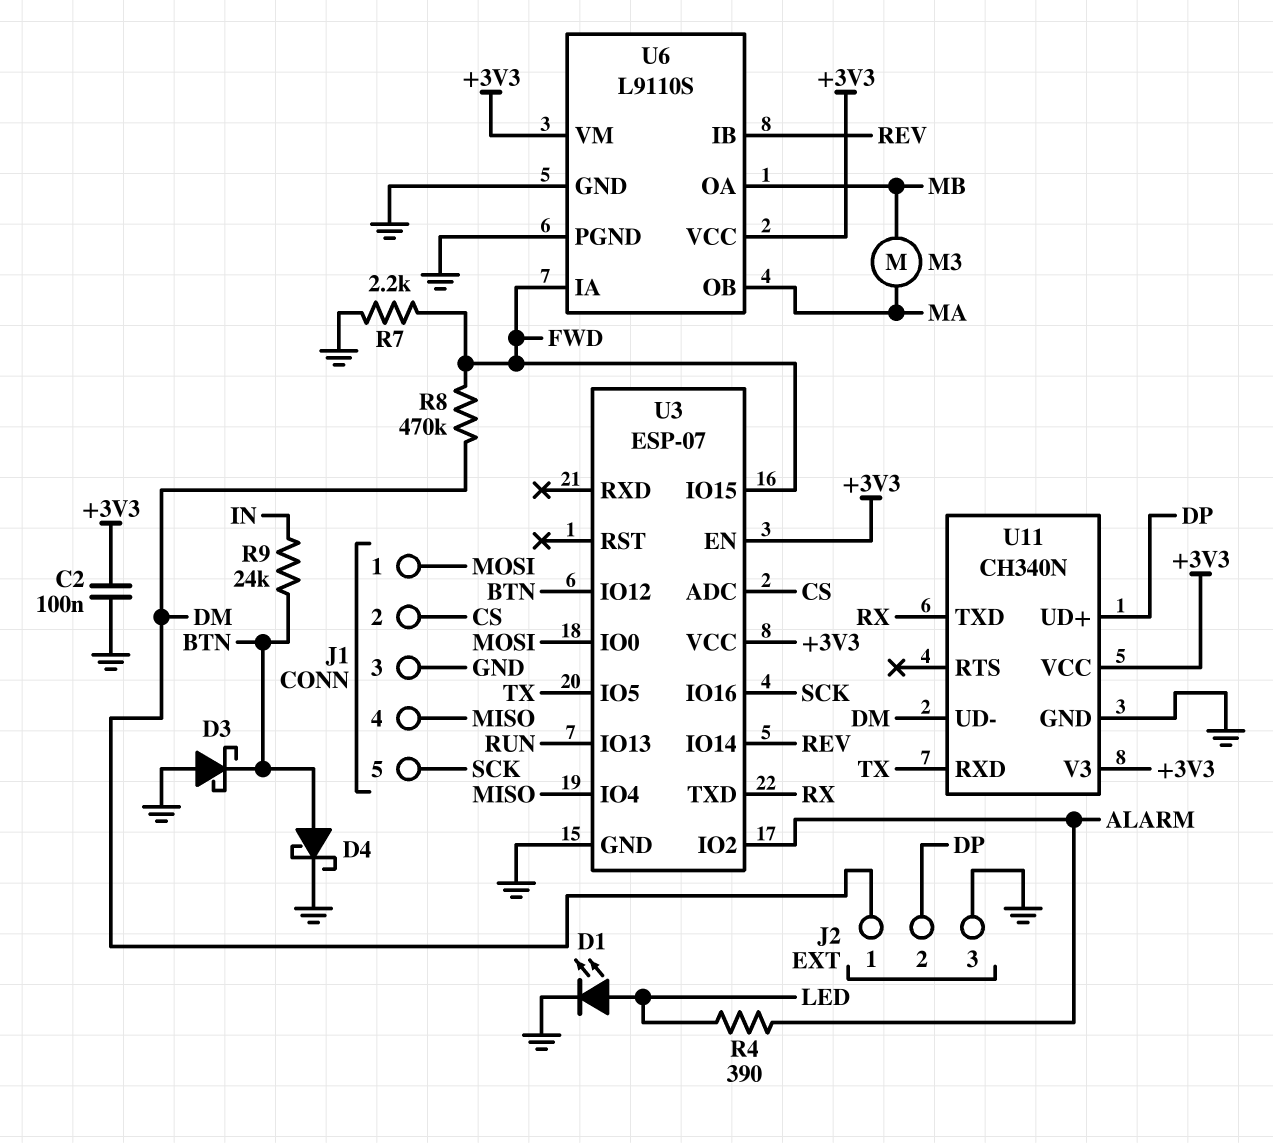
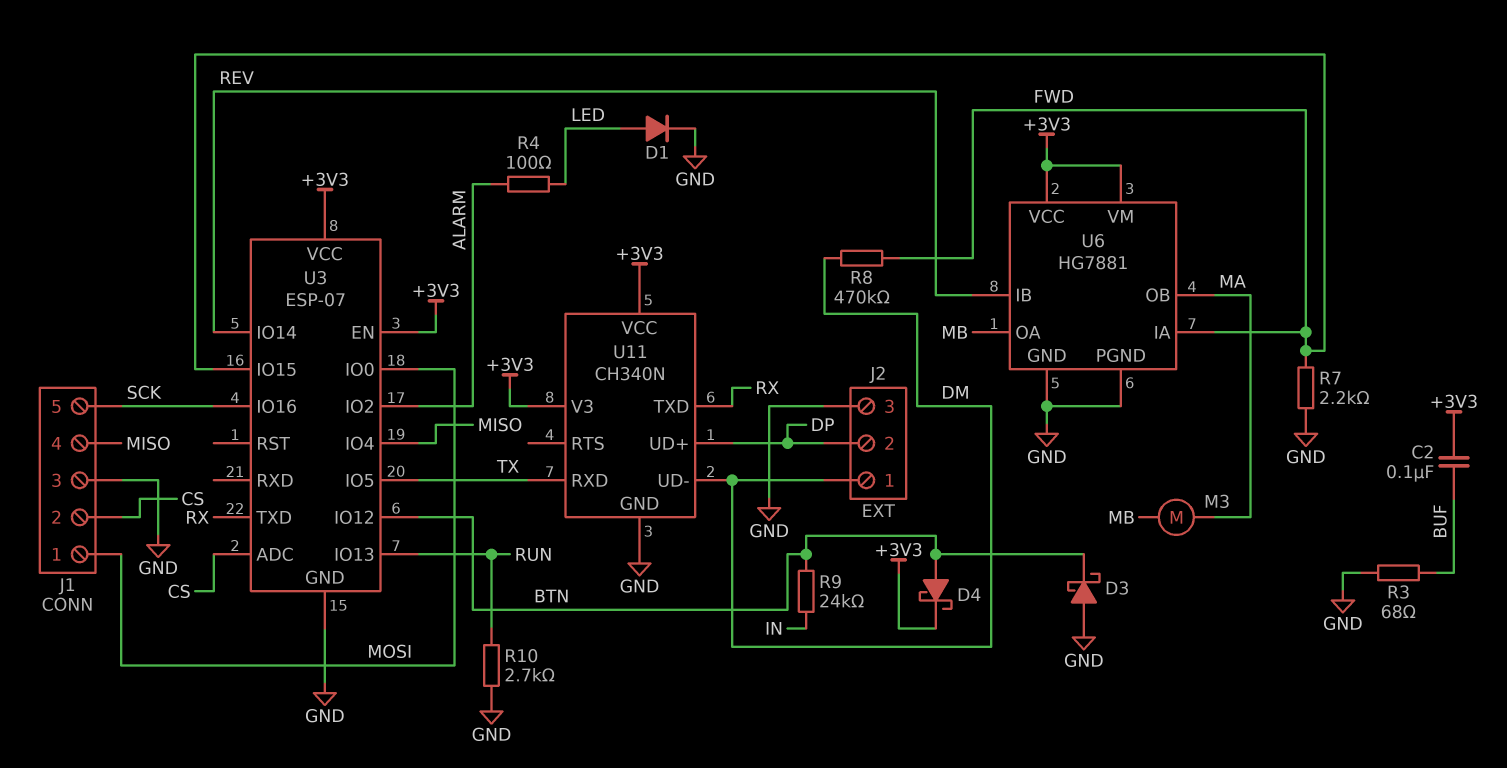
C2: 100nF (+3V3, GND) -> 100nF (+3V3, BUF)
D1: LED (A LED, K GND) -> diode (A LED, K GND)
D4: schottky (A BTN, K GND) -> schottky (A BTN, K +3V3)
R3: none -> 68 (BUF, GND)
R4: 390 (ALARM, LED) -> 100 (ALARM, LED)
R10: none -> 2.7k (GND, RUN)
U6: L9110S -> HG7881

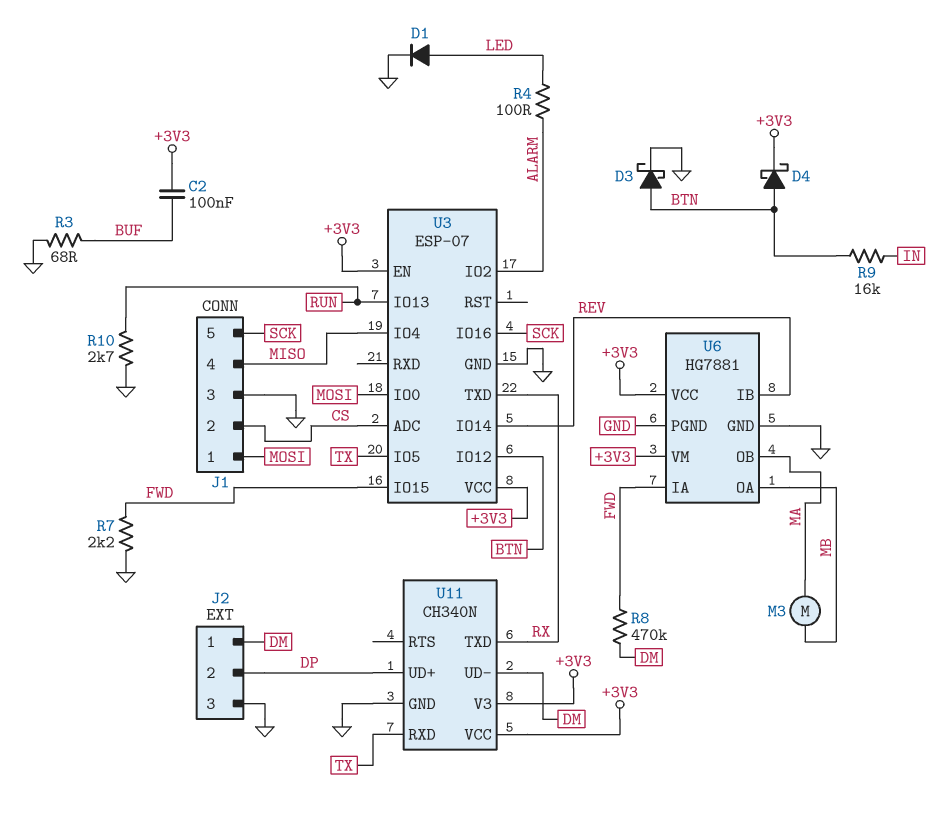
D3: schottky (A GND, K BTN) -> schottky (A BTN, K GND)
R9: 24k (BTN, IN) -> 16k (BTN, IN)

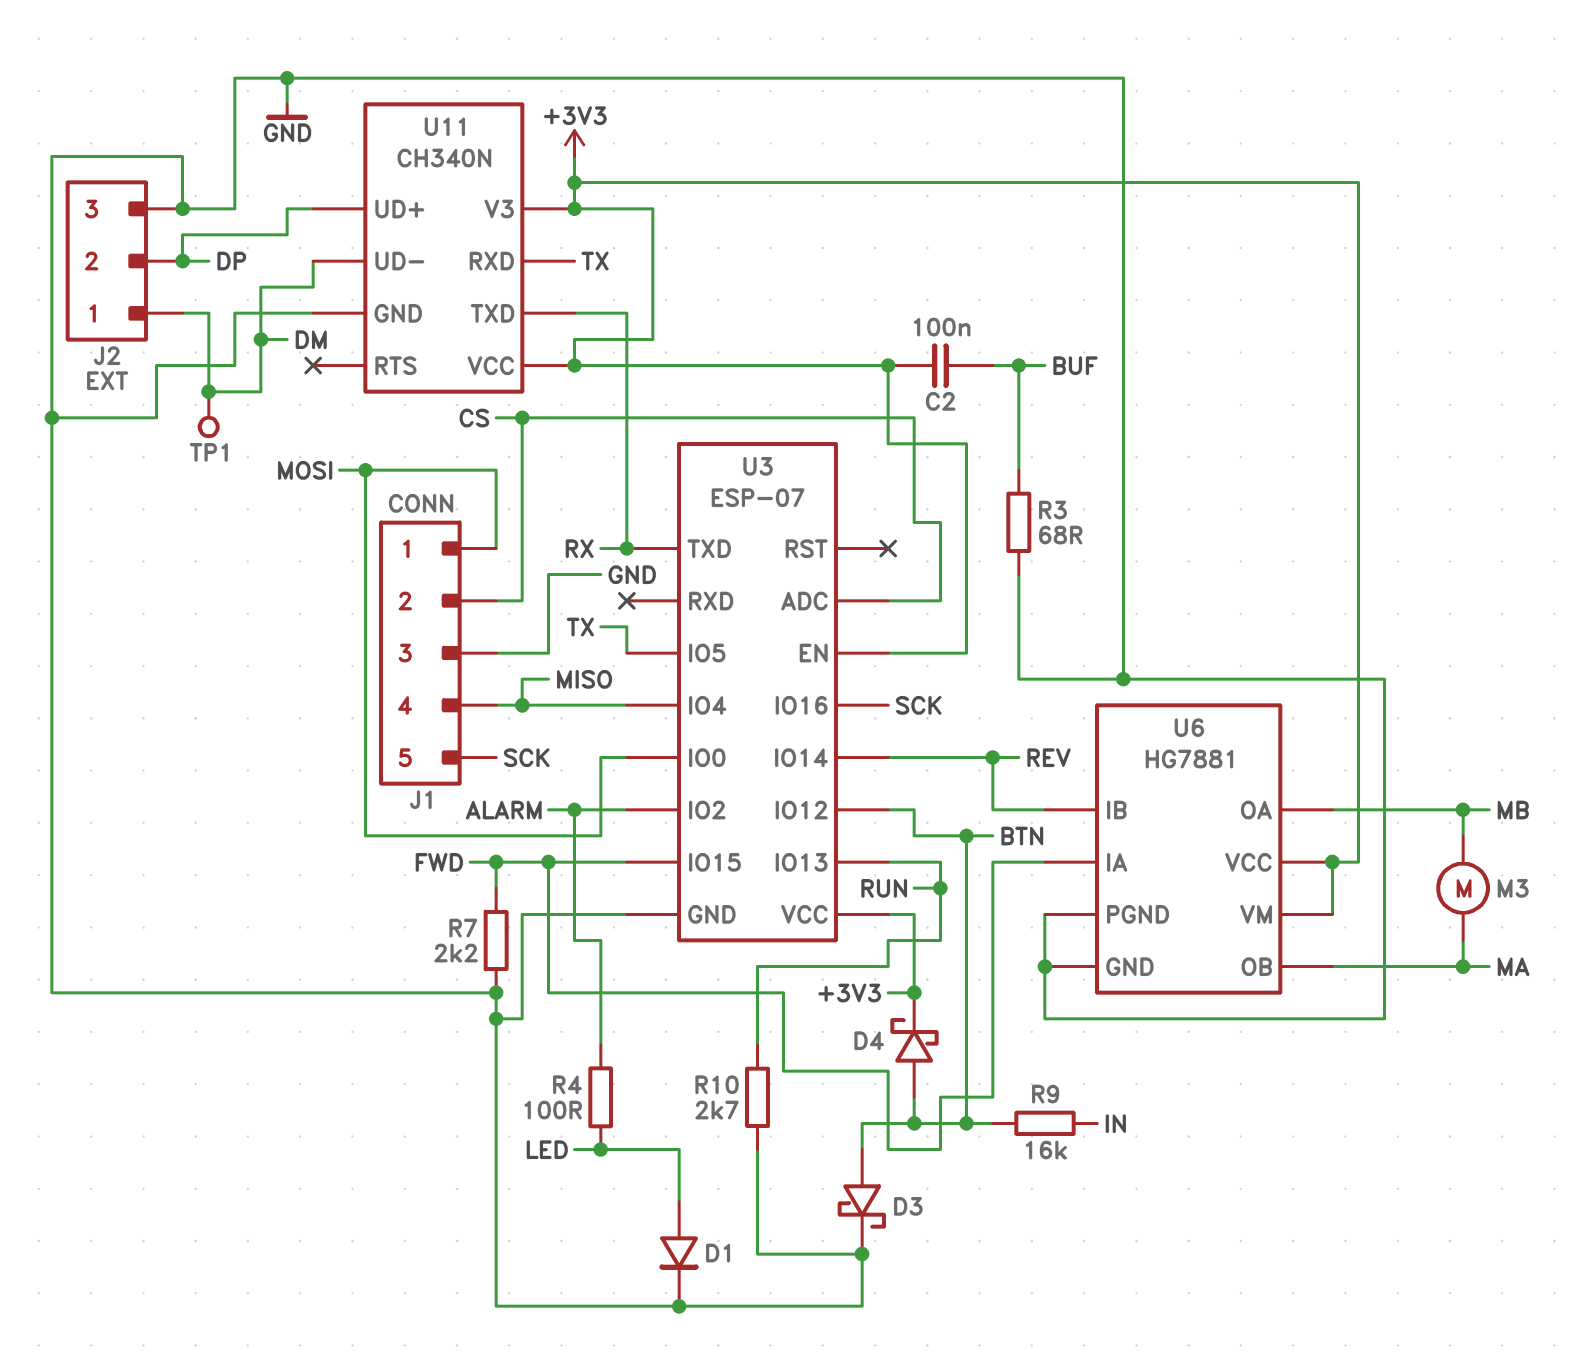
R8: 470k (DM, FWD) -> none
TP1: none -> test point (DM)

